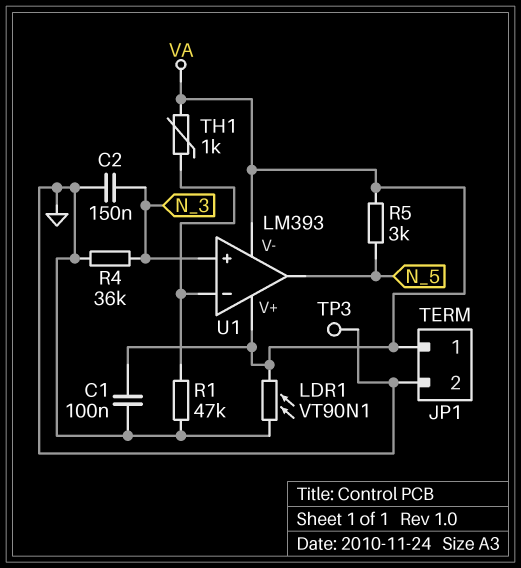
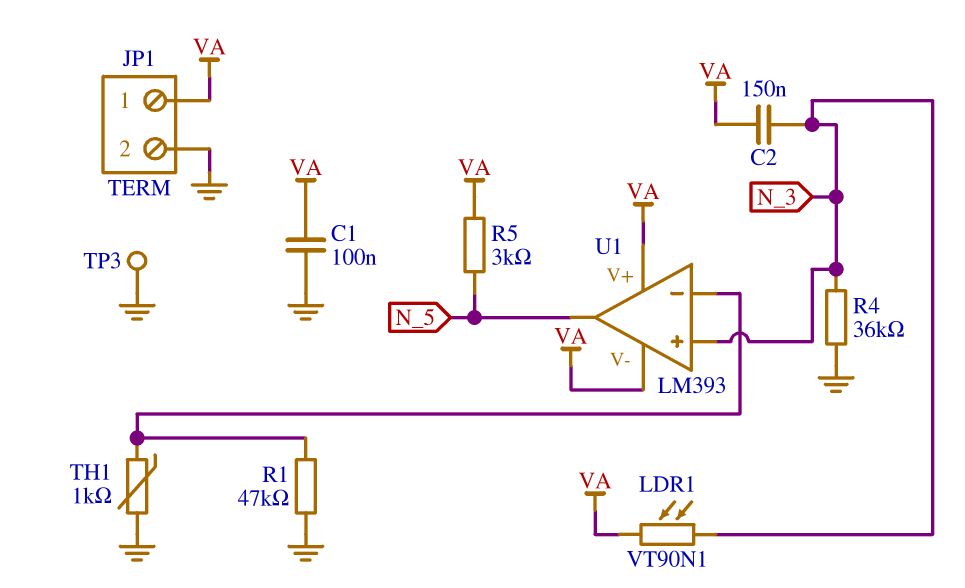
C2: 150nF (GND, N_3) -> 150nF (N_3, VA)
LDR1: VT90N1 (GND, VA) -> VT90N1 (N_3, VA)
TH1: 1k (U1/in-, VA) -> 1k (GND, U1/in-)

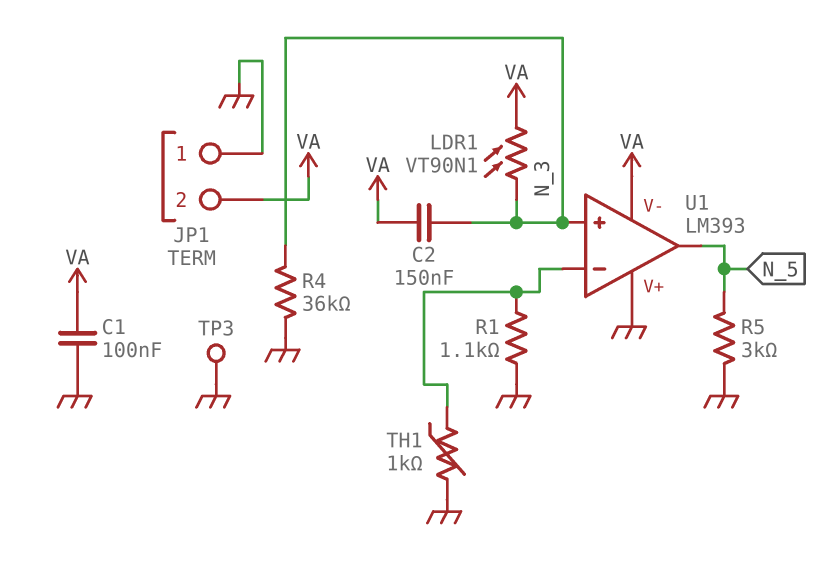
JP1 pin 1: VA -> GND
JP1 pin 2: GND -> VA
R1: 47k (GND, U1/in-) -> 1.1k (GND, U1/in-)
R5: 3k (N_5, VA) -> 3k (GND, N_5)
U1 pin V+: VA -> GND

